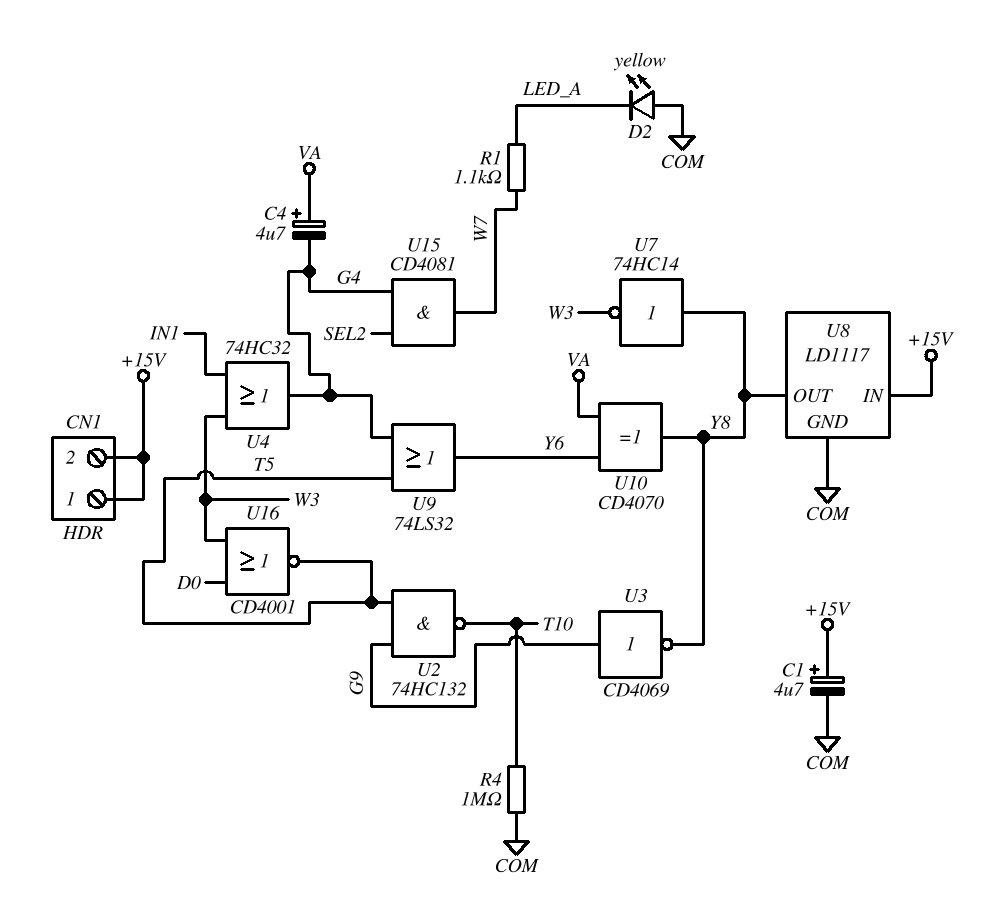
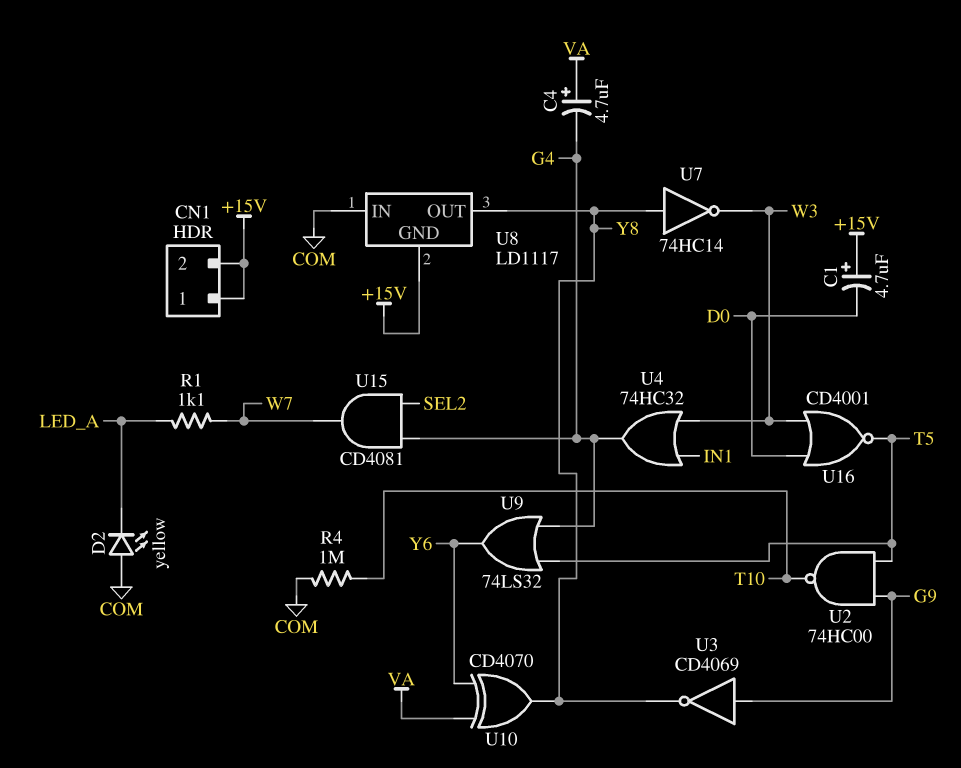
C1: 4.7uF (plus +15V, minus COM) -> 4.7uF (plus +15V, minus D0)
U2: NAND 74HC132 (in G9, in T5, out T10) -> NAND 74HC00 (in G9, in T5, out T10)
U8 pin GND: COM -> +15V
U8 pin IN: +15V -> COM

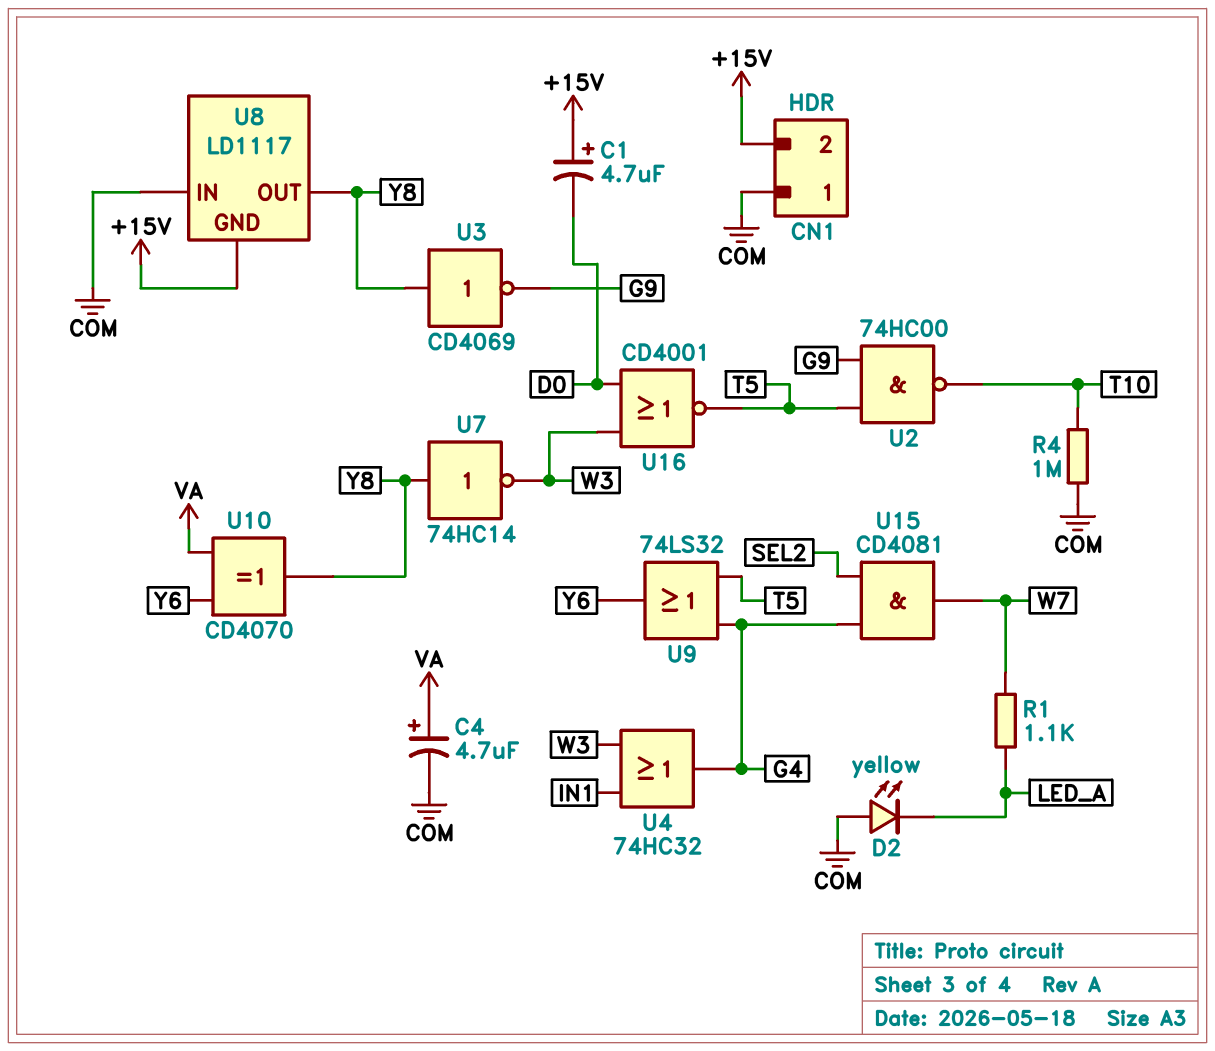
C4: 4.7uF (plus VA, minus G4) -> 4.7uF (plus VA, minus COM)
CN1 pin 1: +15V -> COM
U3: NOT CD4069 (in G9, out Y8) -> NOT CD4069 (in Y8, out G9)

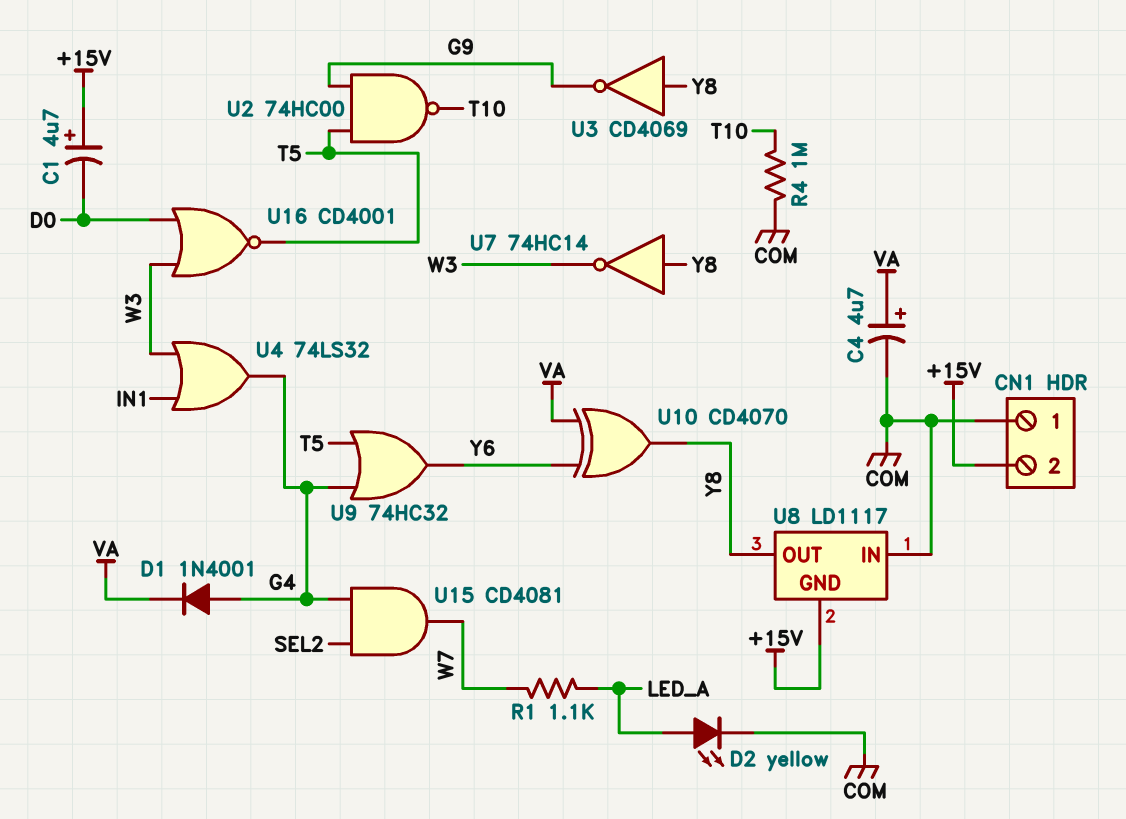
D1: none -> diode 1N4001 (A G4, K VA)
D2: LED yellow (A COM, K LED_A) -> LED yellow (A LED_A, K COM)
U4: OR 74HC32 (in IN1, in W3, out G4) -> OR 74LS32 (in IN1, in W3, out G4)
U9: OR 74LS32 (in G4, in T5, out Y6) -> OR 74HC32 (in G4, in T5, out Y6)

